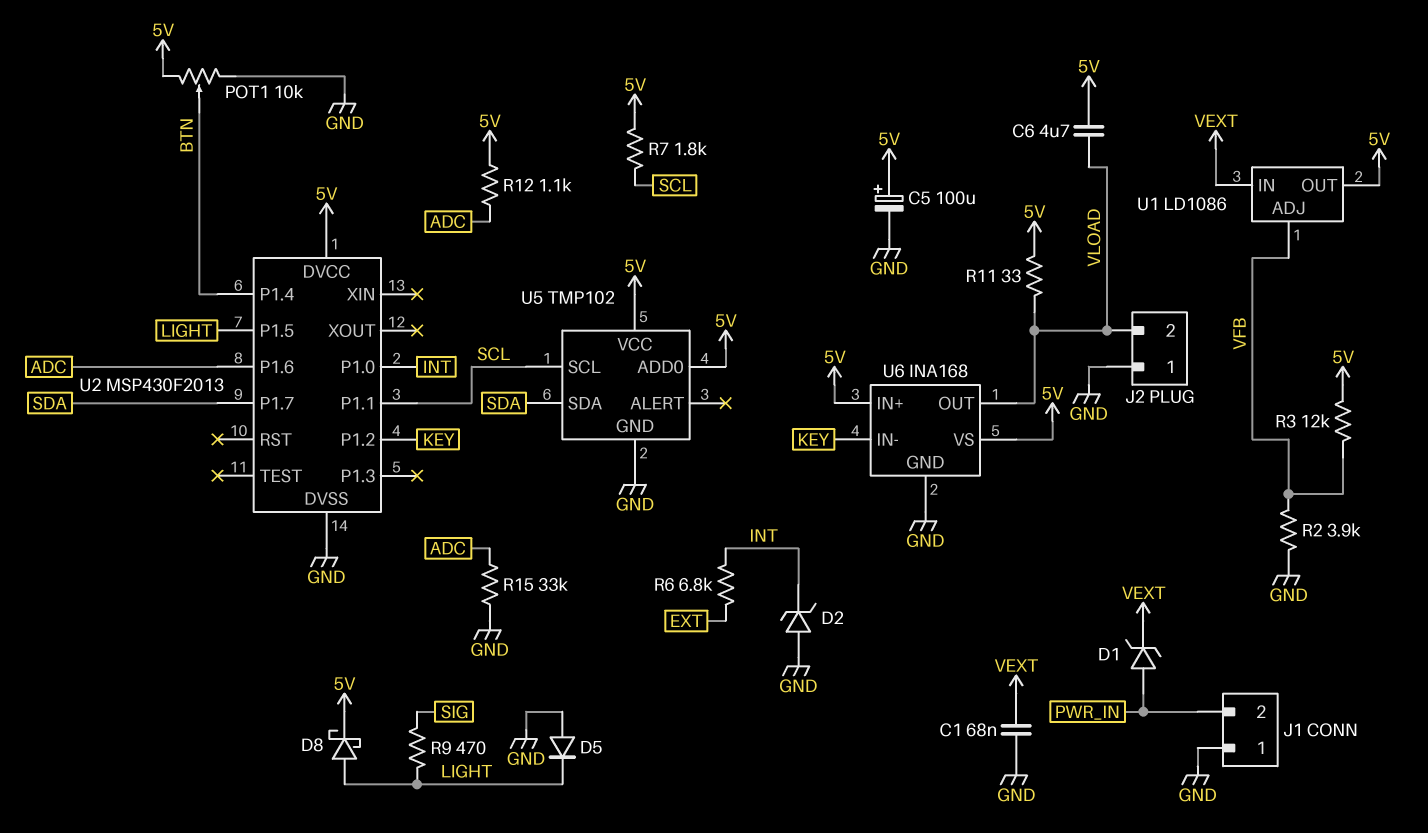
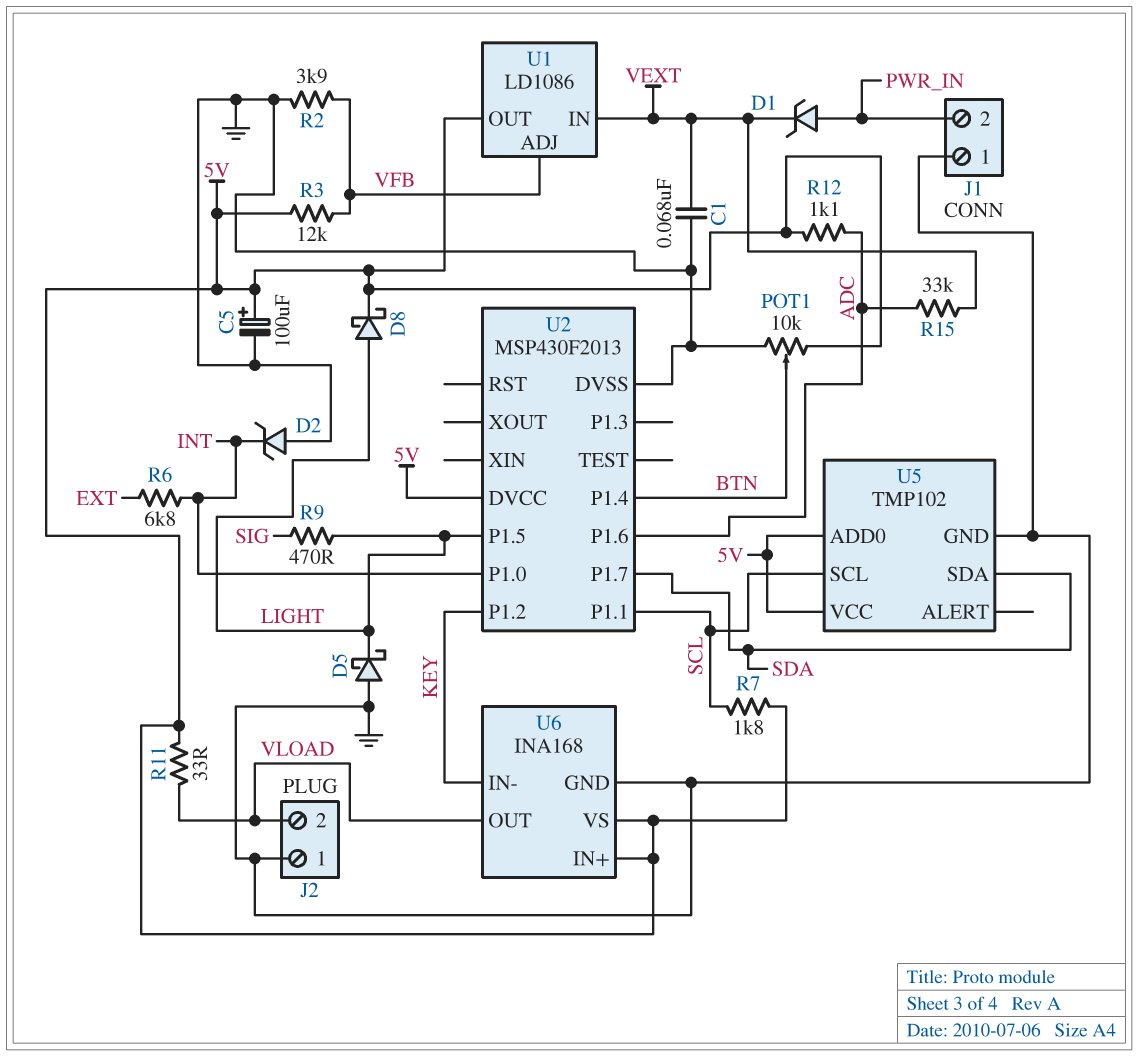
C6: 4.7uF (5V, VLOAD) -> none
D5: diode (A GND, K LIGHT) -> schottky (A GND, K LIGHT)
R15: 33k (ADC, GND) -> 33k (ADC, VEXT)

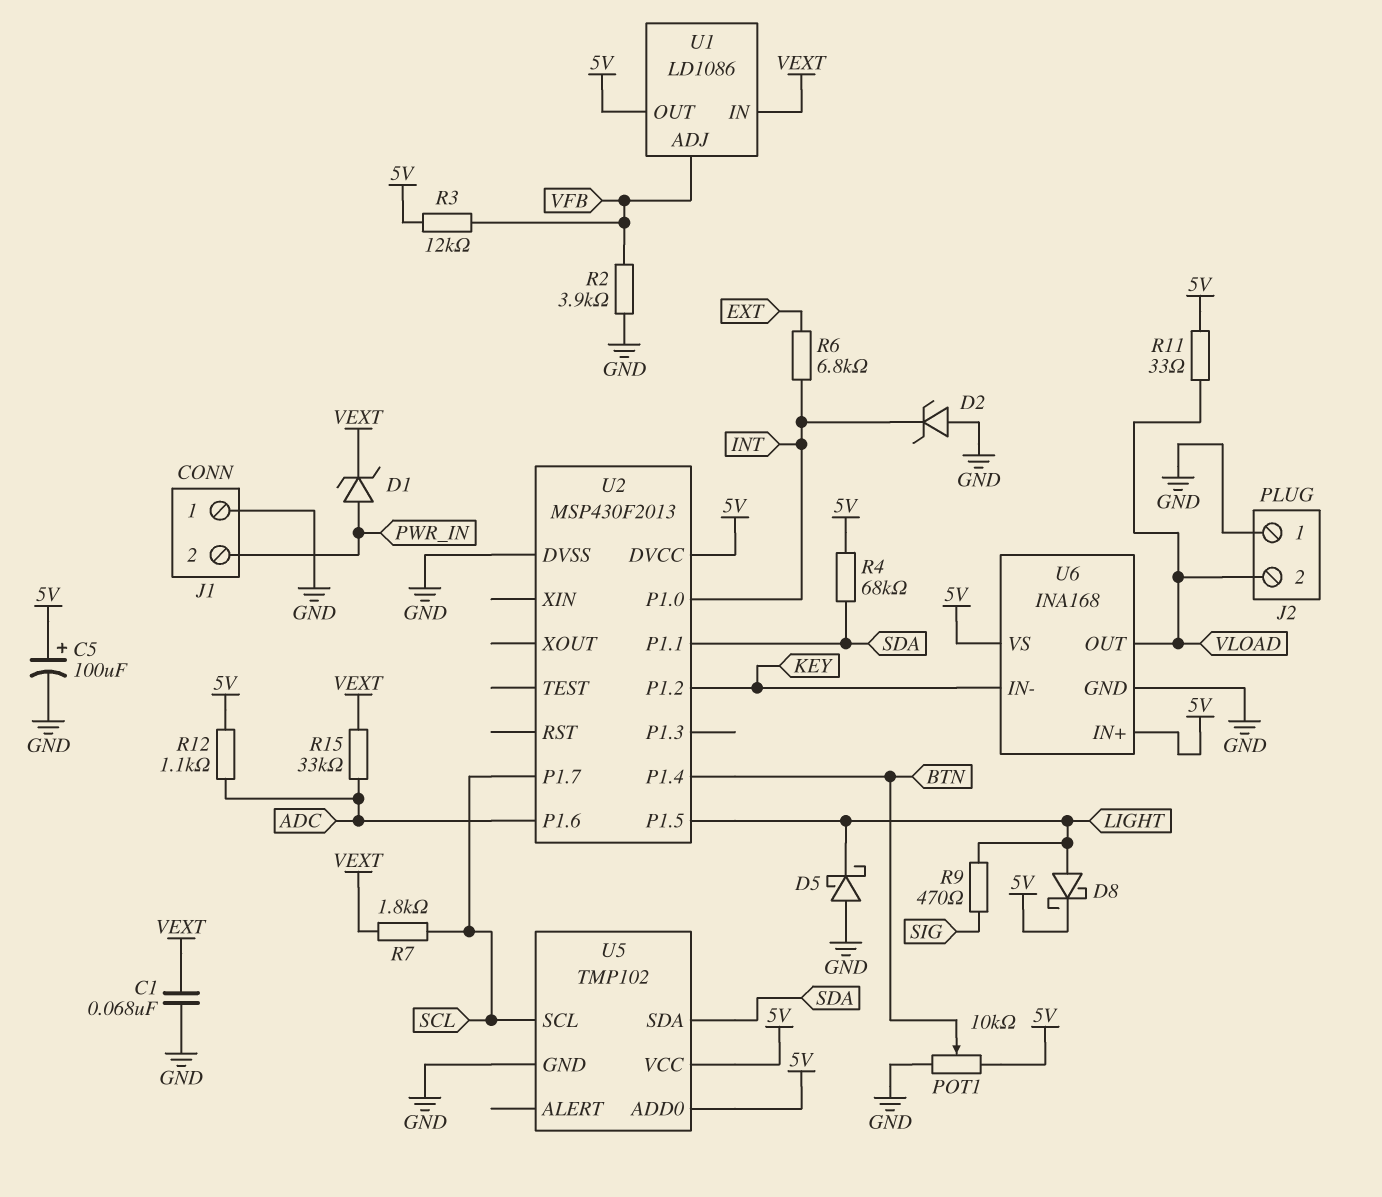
R4: none -> 68k (5V, SDA)
R7: 1.8k (5V, SCL) -> 1.8k (SCL, VEXT)
U2 pin P1.1: SCL -> SDA
U2 pin P1.7: SDA -> SCL

